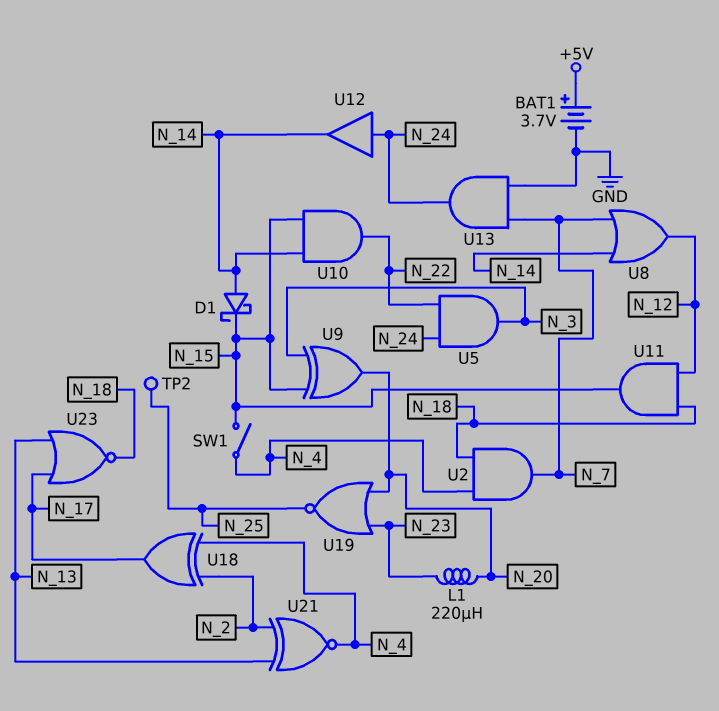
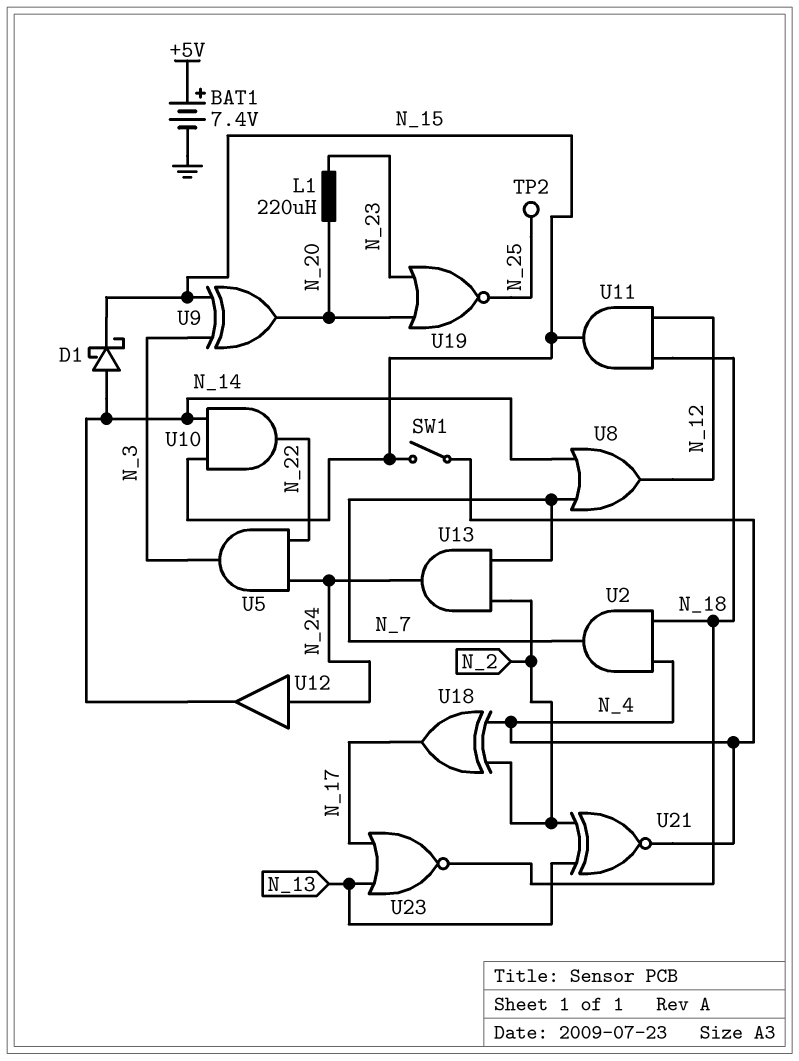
BAT1: 3.7V (plus +5V, minus GND) -> 7.4V (plus +5V, minus GND)
U13: AND (in GND, in N_7, out N_24) -> AND (in N_2, in N_7, out N_24)

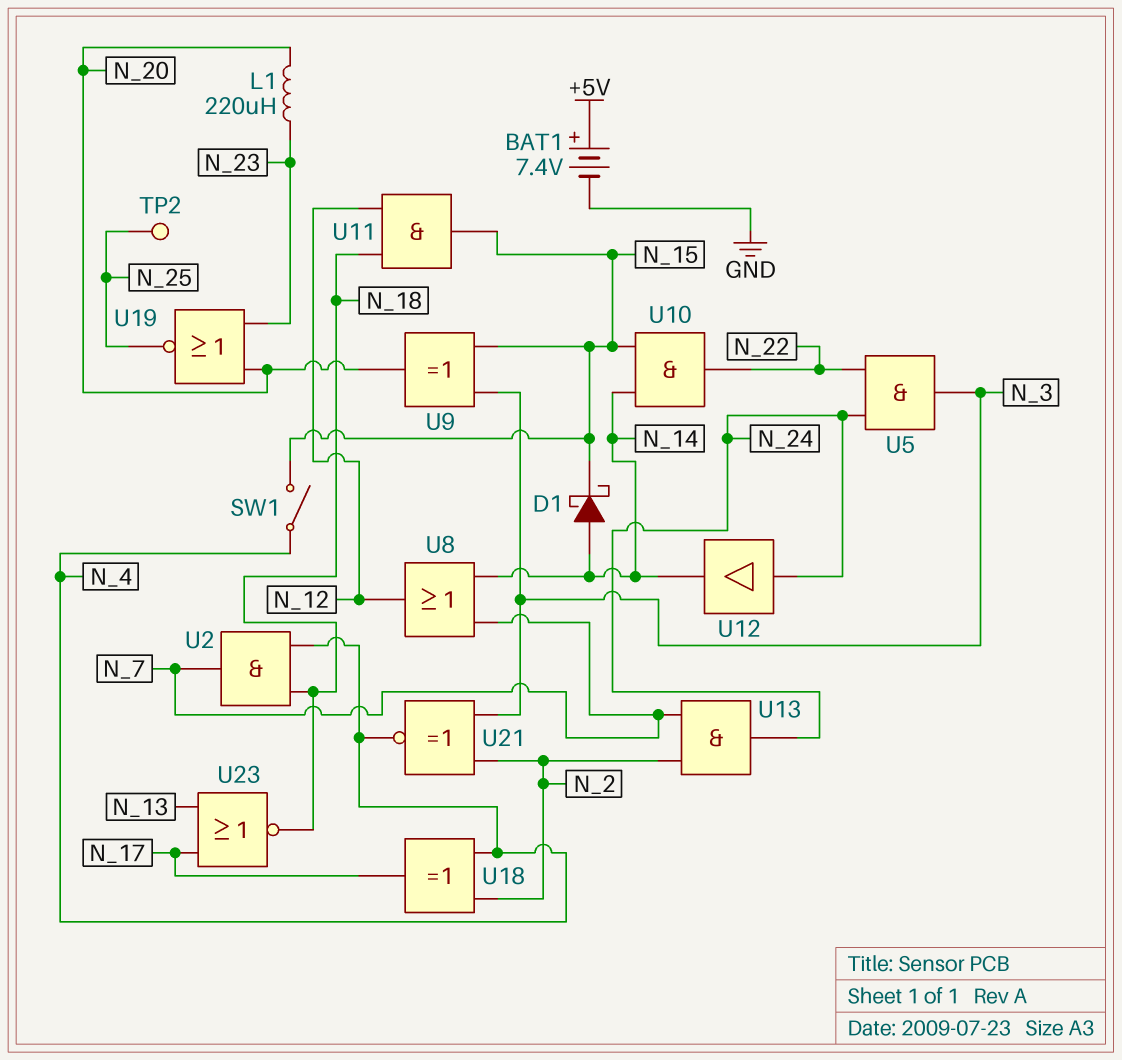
U21: XNOR (in N_2, in N_13, out N_4) -> XNOR (in N_2, in N_3, out N_4)

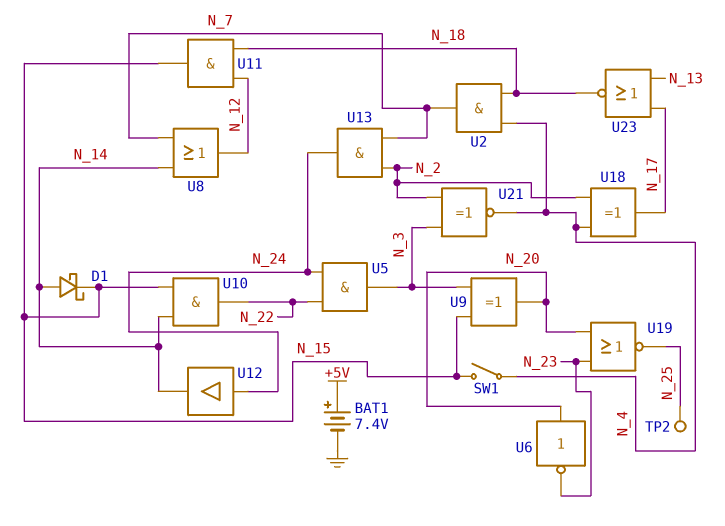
L1: 220uH (N_20, N_23) -> none
U6: none -> NOT (in N_20, out N_23)

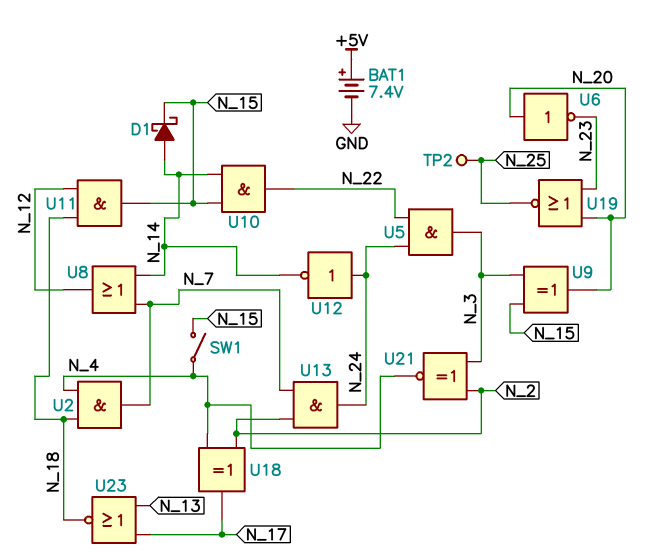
U12: buffer (in N_24, out N_14) -> NOT (in N_24, out N_14)

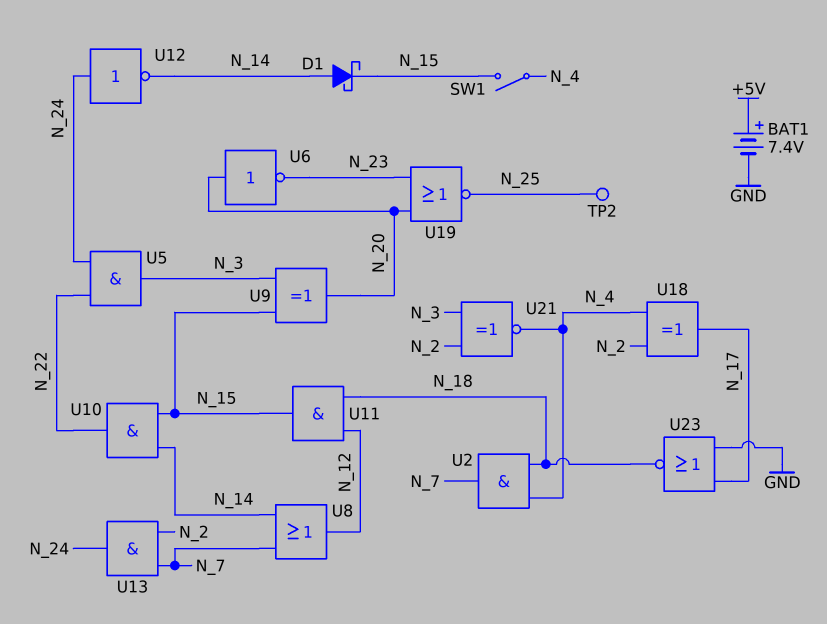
U23: NOR (in N_13, in N_17, out N_18) -> NOR (in GND, in N_17, out N_18)

